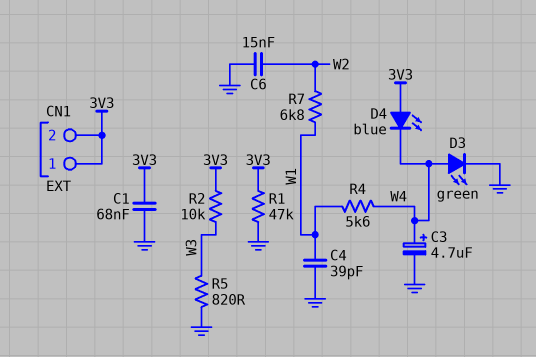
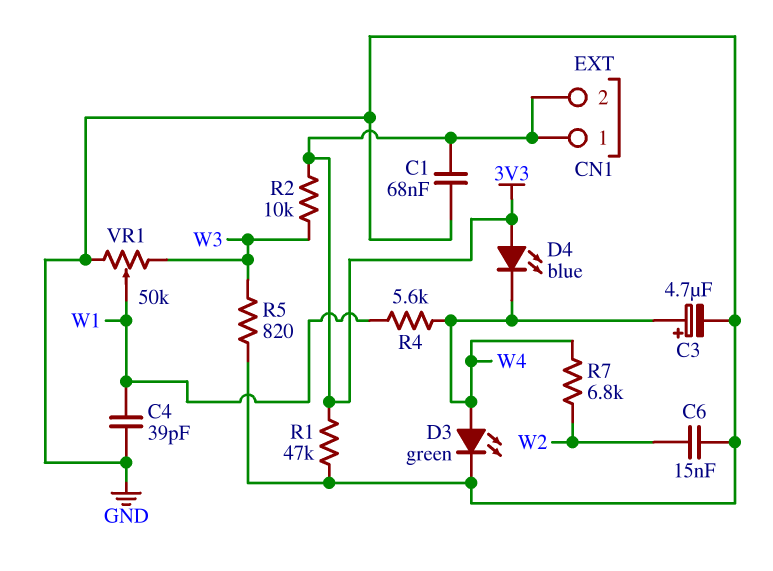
R7: 6.8k (W1, W2) -> 6.8k (W2, W4)
VR1: none -> 50k (GND, W3, wiper W1)

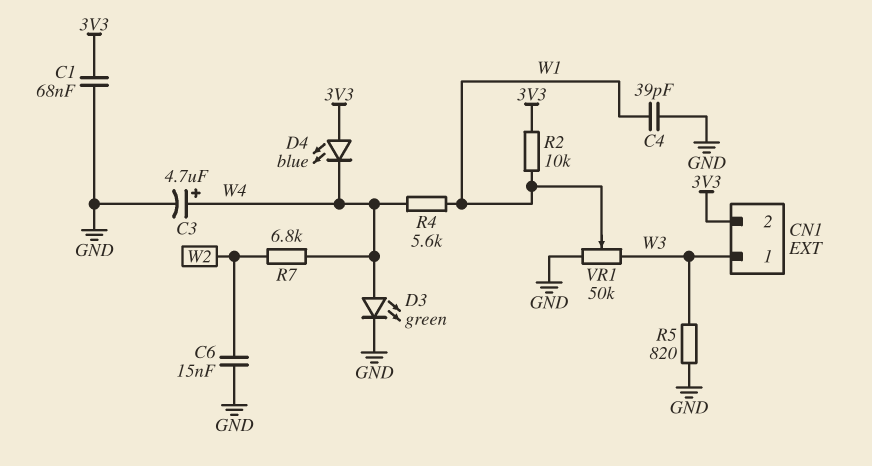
CN1 pin 1: 3V3 -> W3
R1: 47k (3V3, GND) -> none
R2: 10k (3V3, W3) -> 10k (3V3, W1)

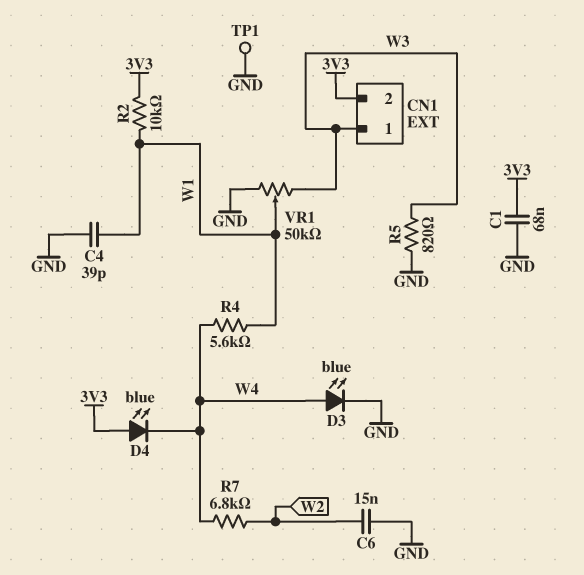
C3: 4.7uF (plus W4, minus GND) -> none
D3: LED green (A W4, K GND) -> LED blue (A W4, K GND)
TP1: none -> test point (GND)

